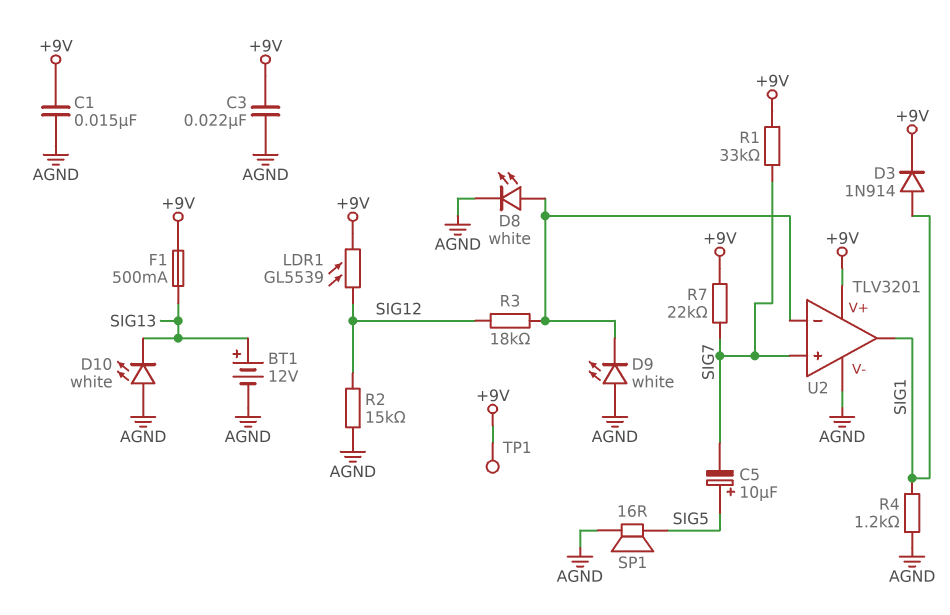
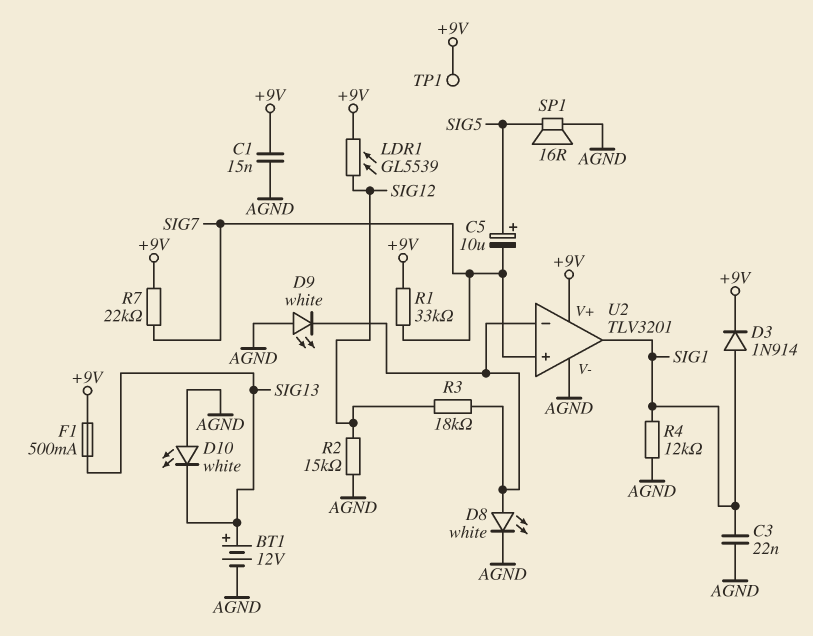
C3: 22nF (+9V, AGND) -> 22nF (AGND, SIG1)
R4: 1.2k (AGND, SIG1) -> 12k (AGND, SIG1)

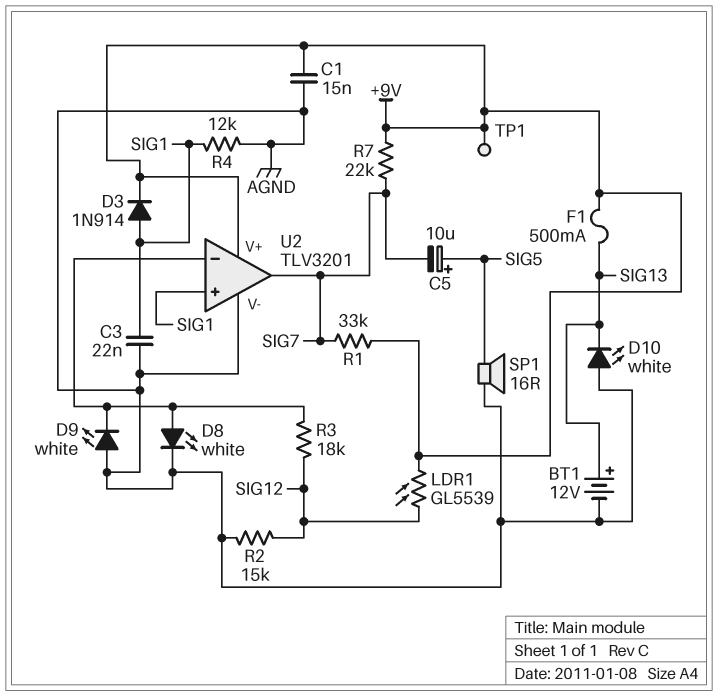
U2 pin in+: SIG7 -> SIG1
U2 pin out: SIG1 -> SIG7

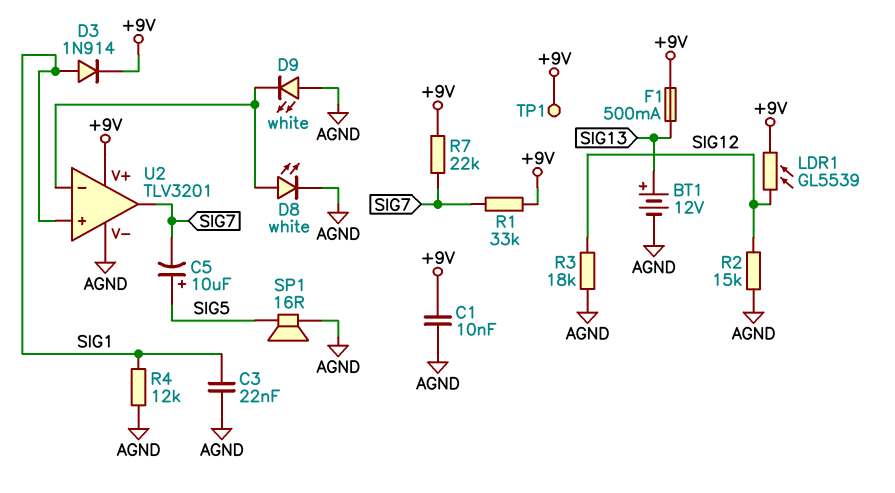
C1: 15nF (+9V, AGND) -> 10nF (+9V, AGND)
D10: LED white (A AGND, K SIG13) -> none
R3: 18k (SIG12, U2/in-) -> 18k (AGND, SIG12)

